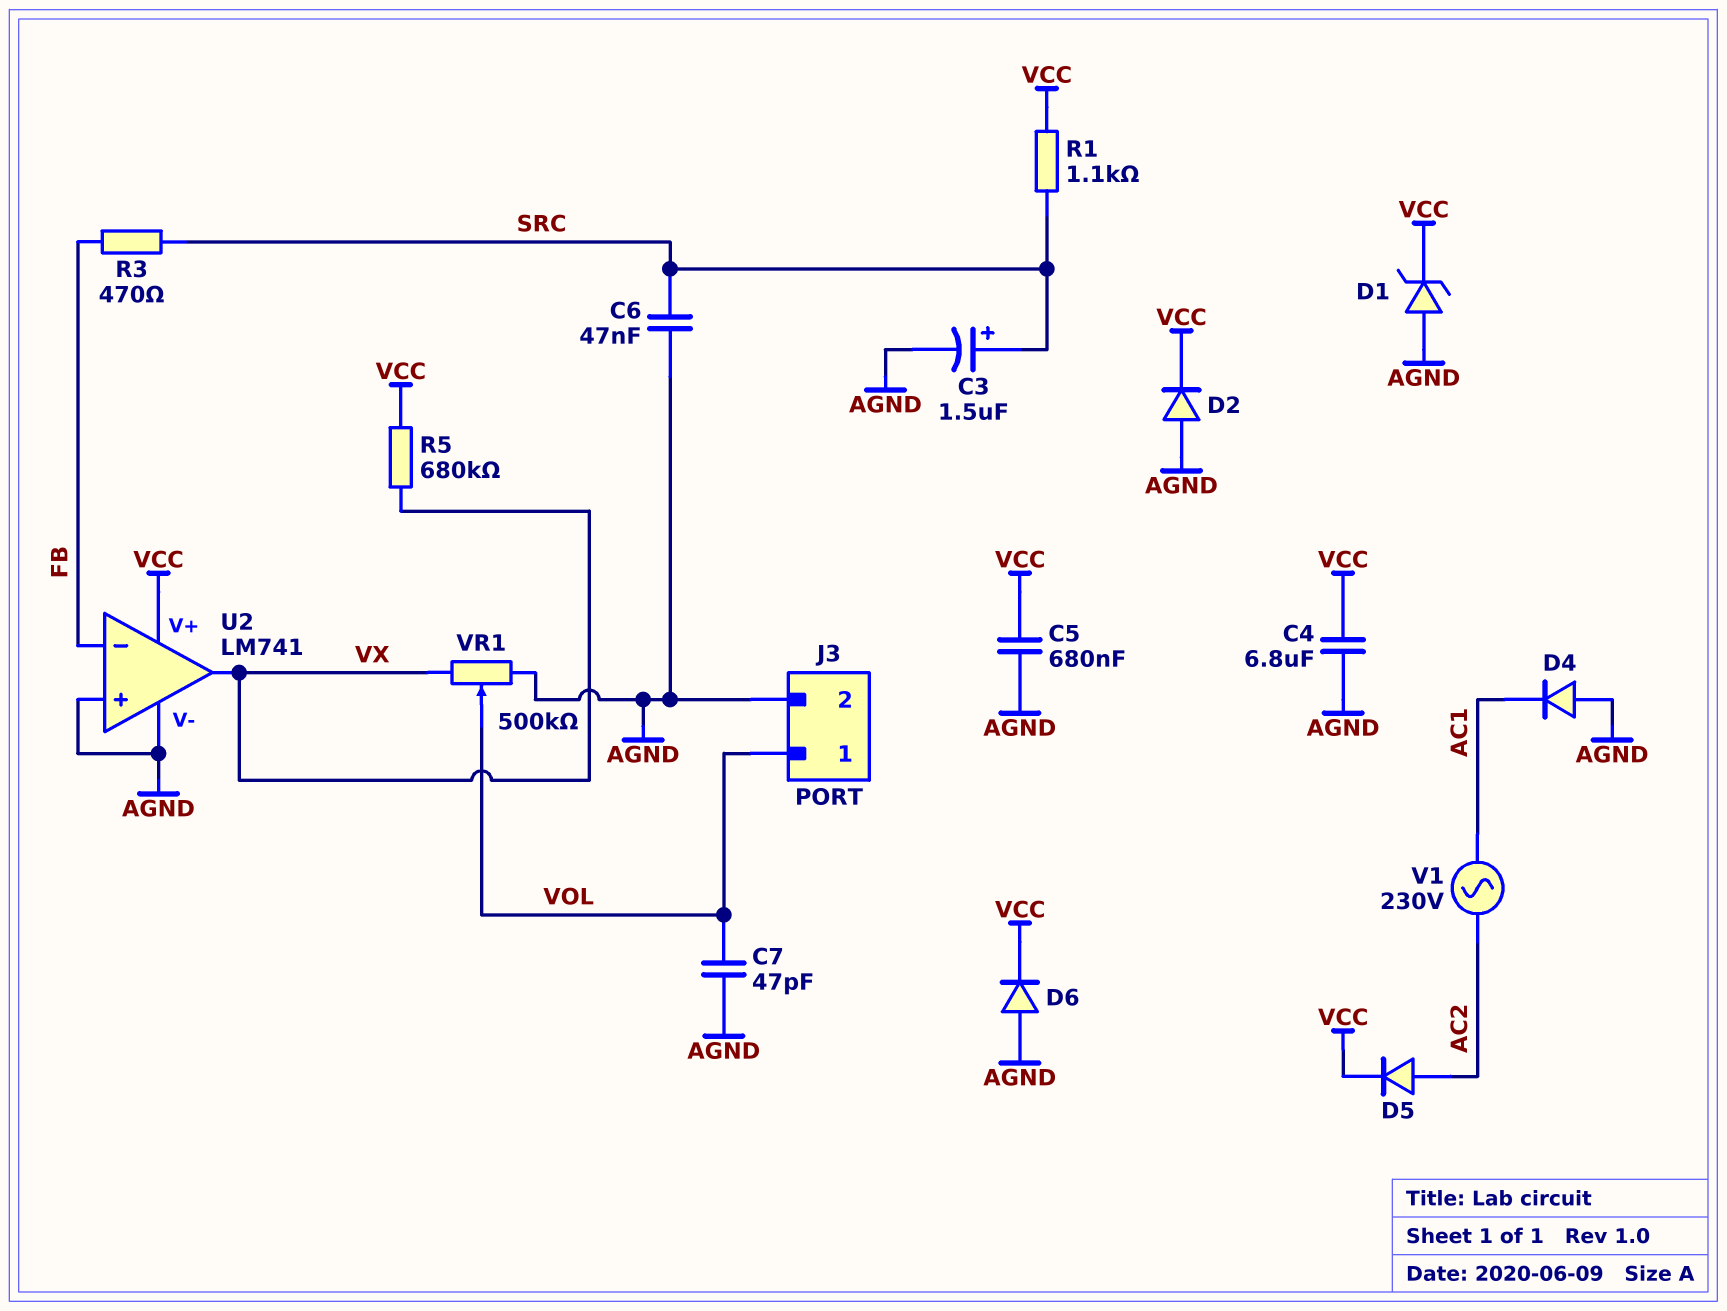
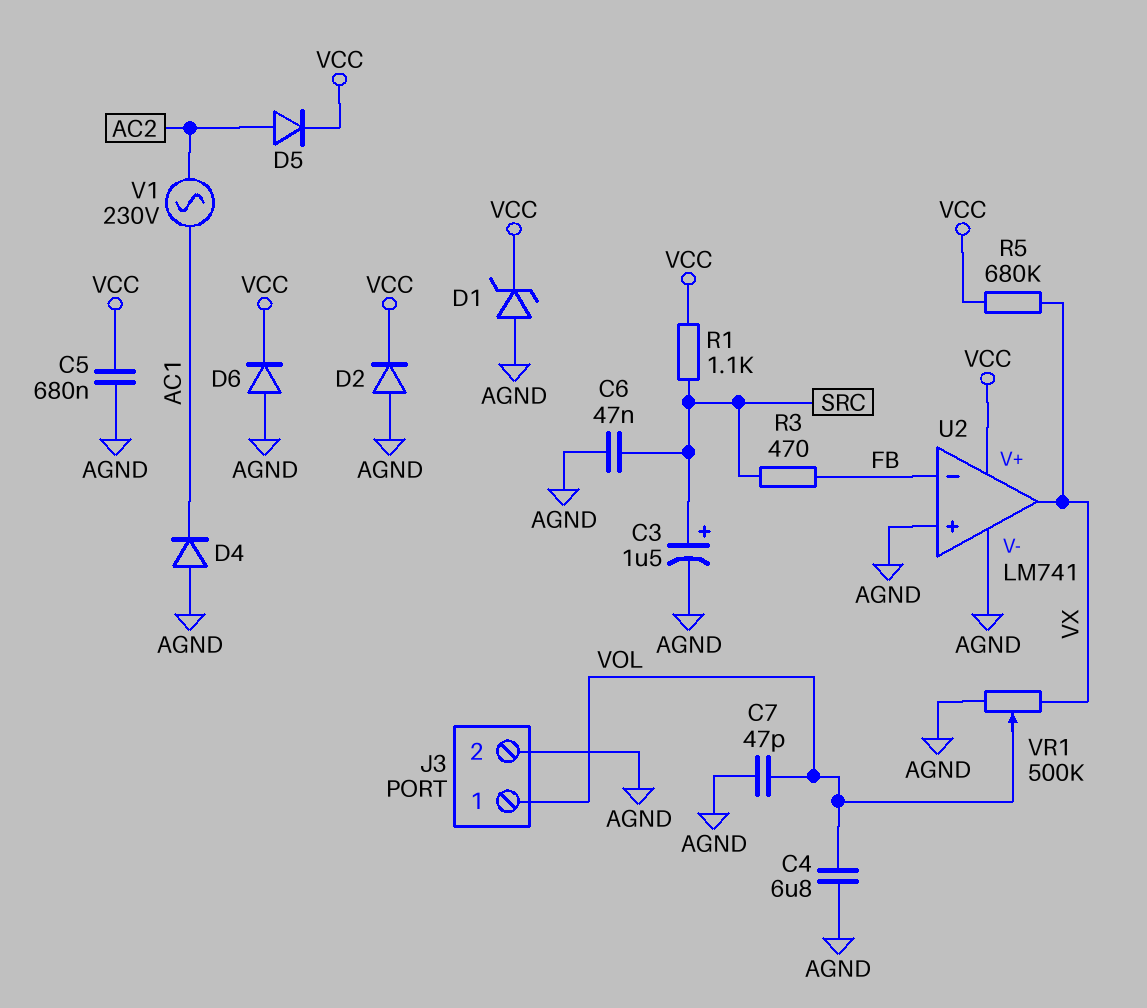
C4: 6.8uF (AGND, VCC) -> 6.8uF (AGND, VOL)

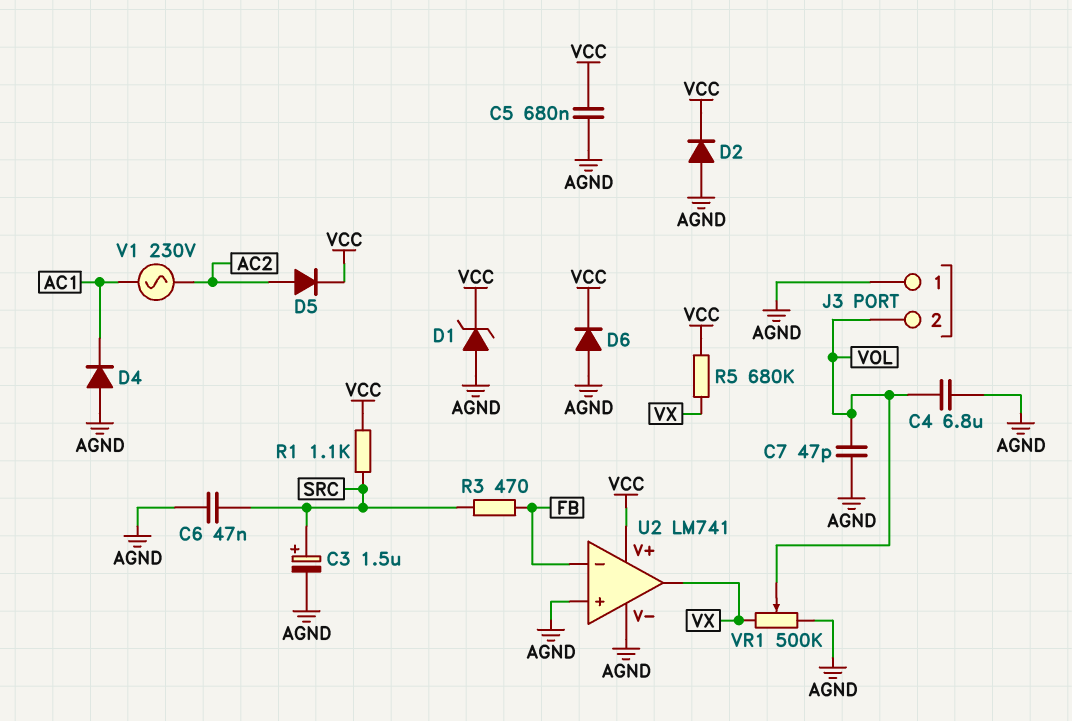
J3 pin 1: VOL -> AGND
J3 pin 2: AGND -> VOL

